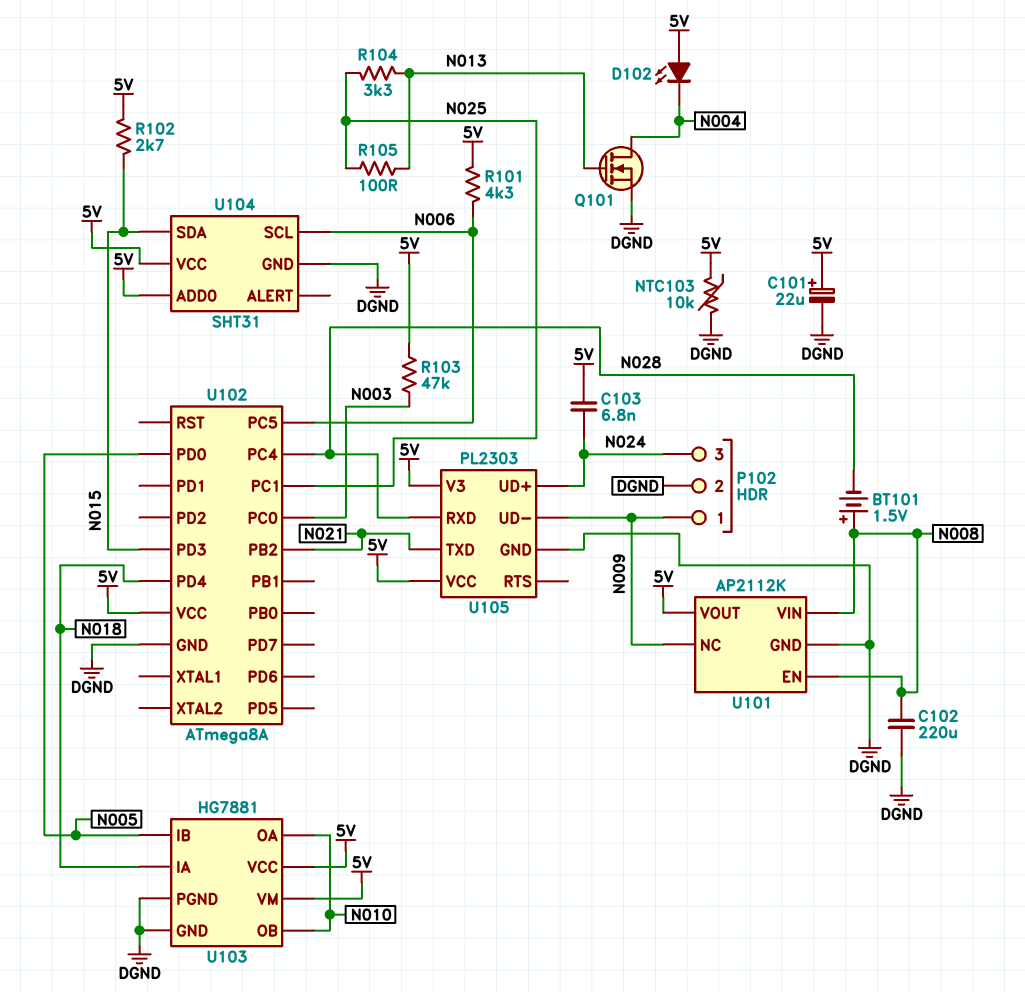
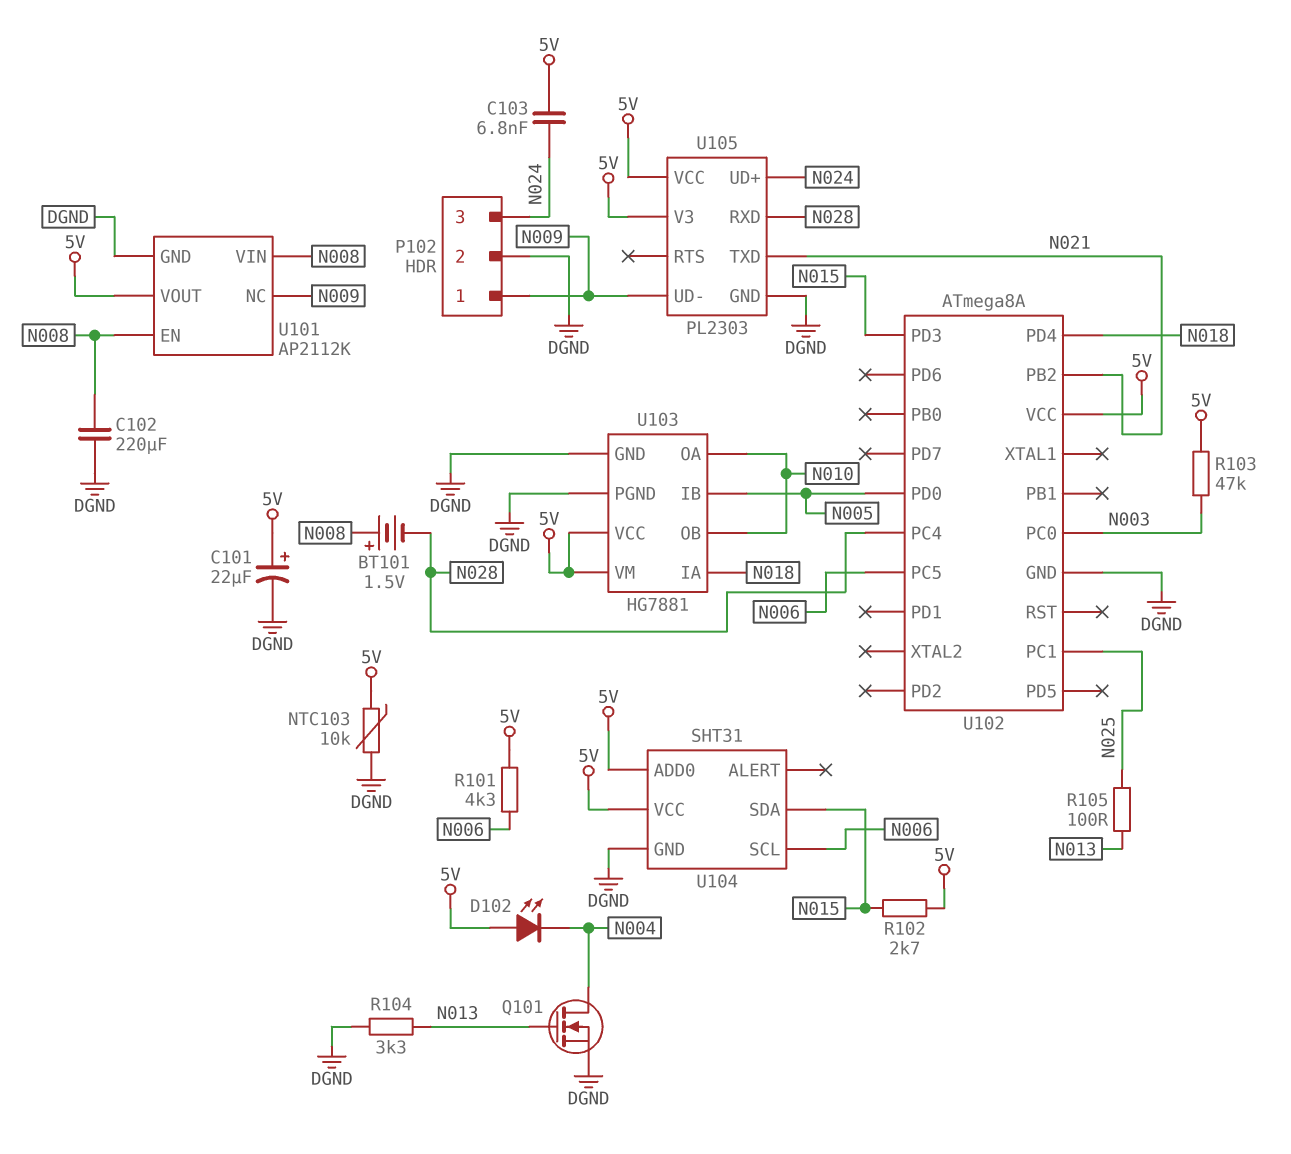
R104: 3.3k (N013, N025) -> 3.3k (DGND, N013)

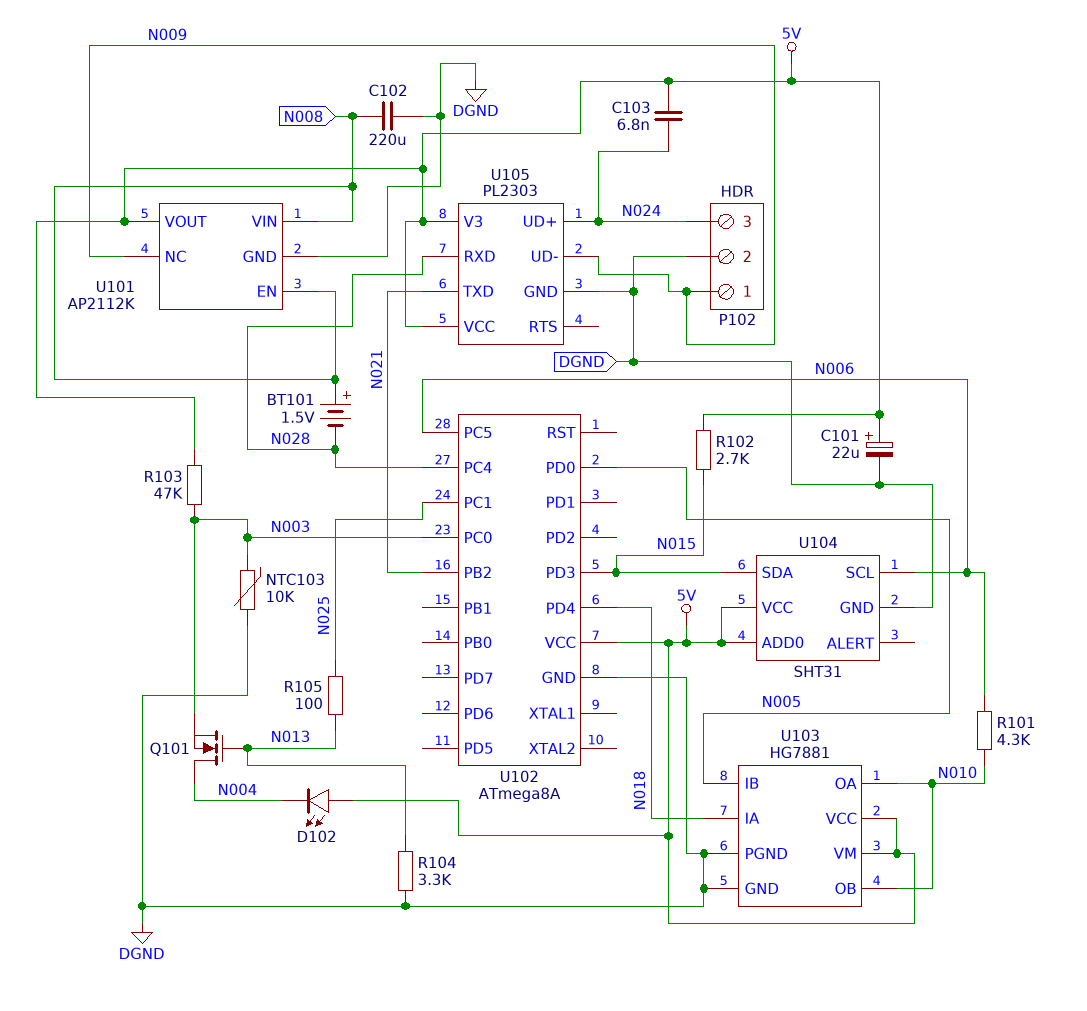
NTC103: 10k (5V, DGND) -> 10k (DGND, N003)
Q101: NMOS (G N013, D N004, S DGND) -> NMOS (G N013, D N004, S N003)
R101: 4.3k (5V, N006) -> 4.3k (N006, N010)

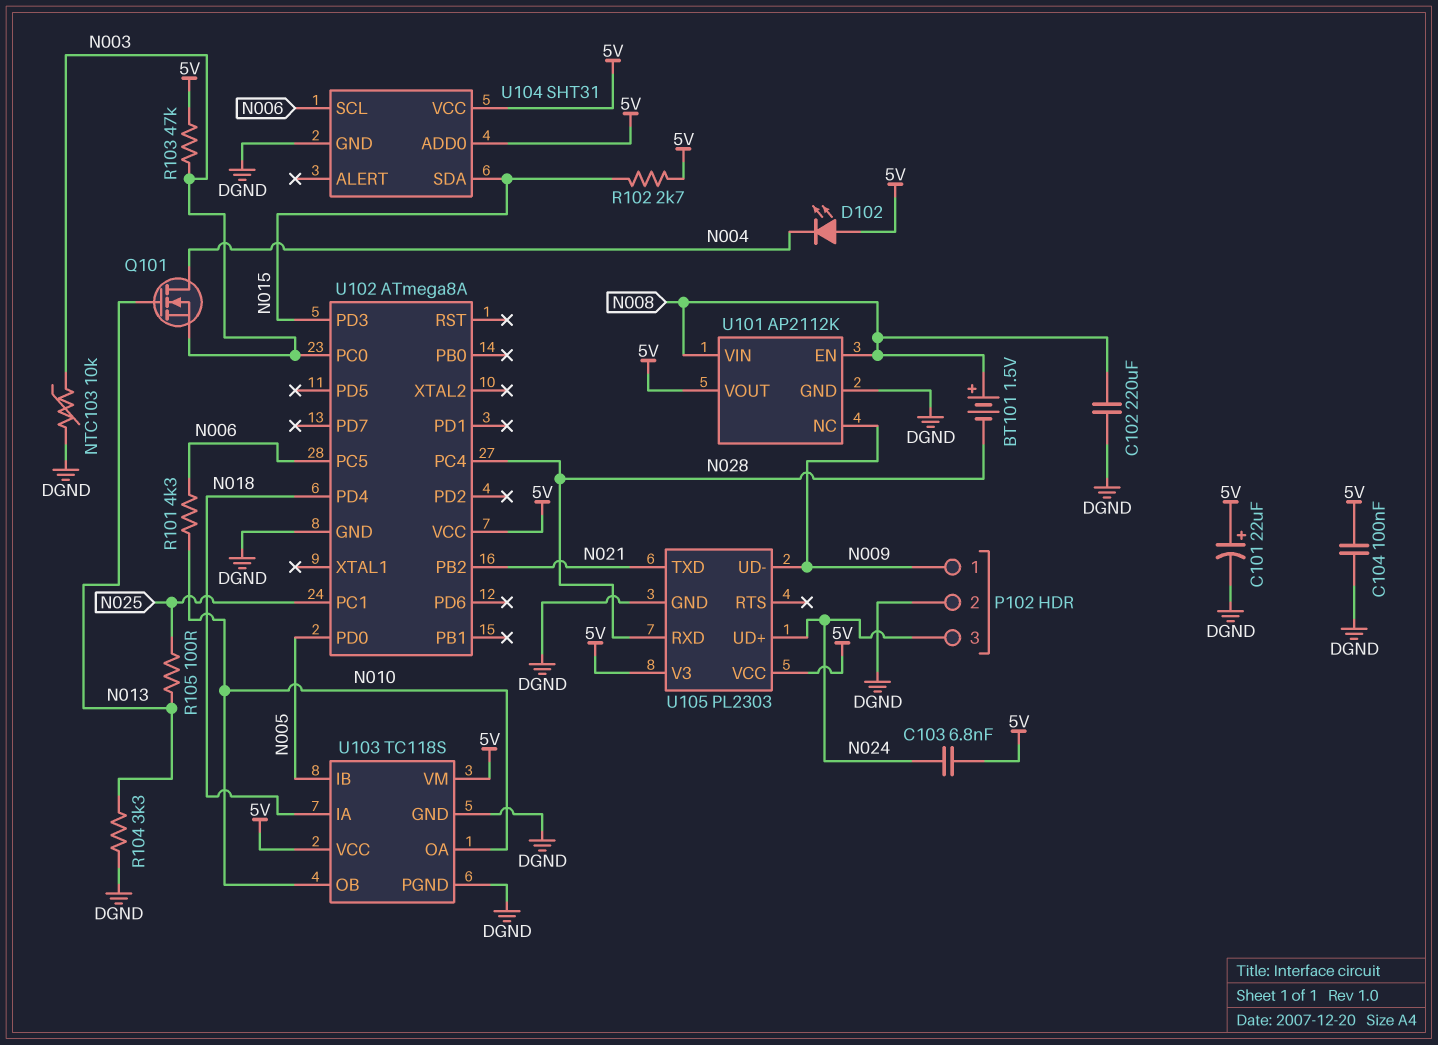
C104: none -> 100nF (5V, DGND)
U103: HG7881 -> TC118S

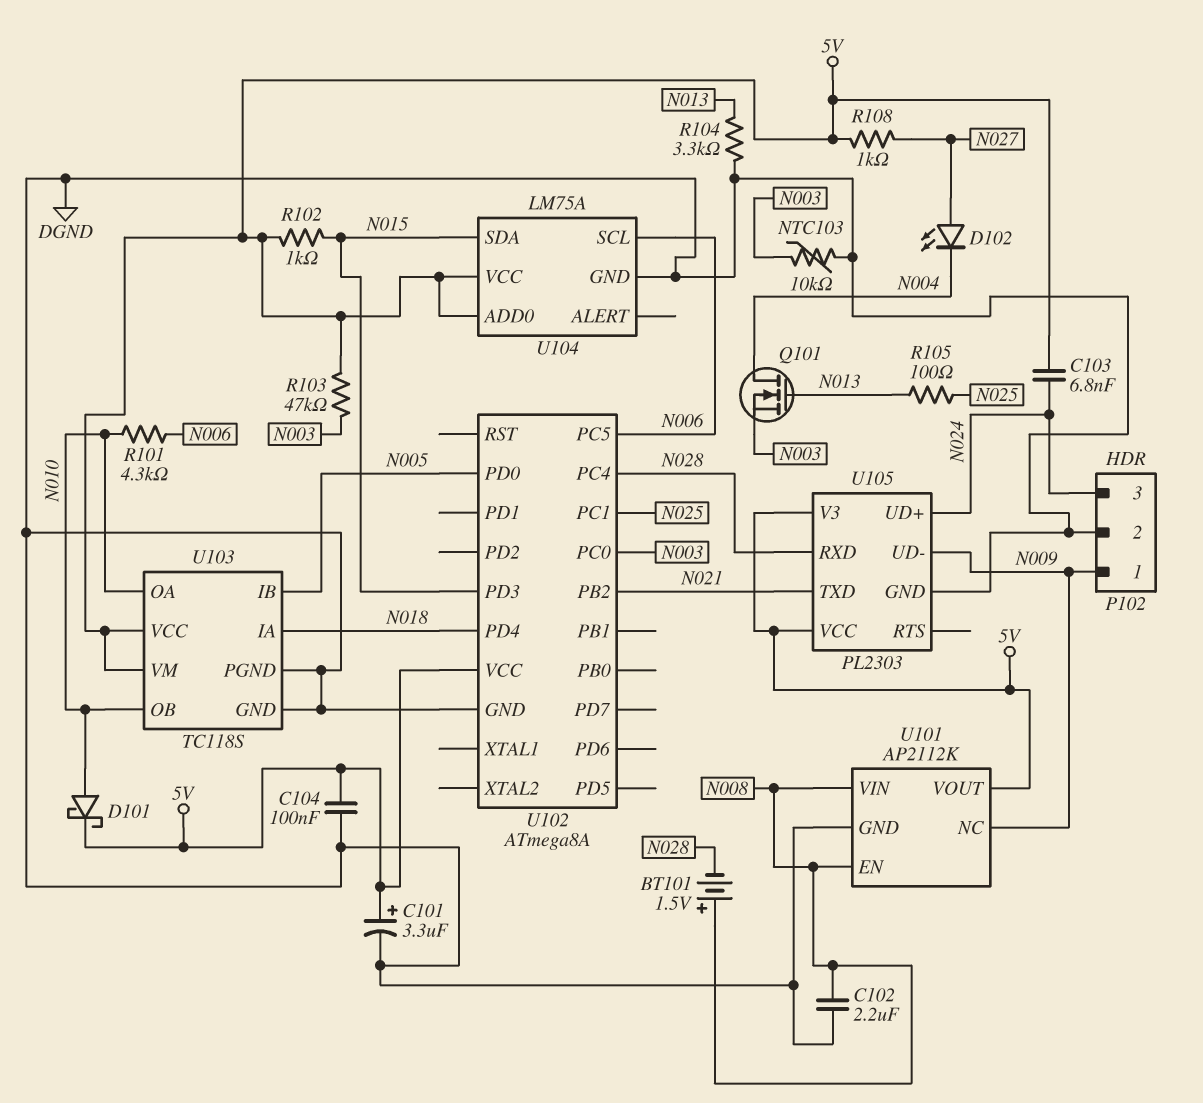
C101: 22uF (plus 5V, minus DGND) -> 3.3uF (plus 5V, minus DGND)
C102: 220uF (DGND, N008) -> 2.2uF (DGND, N008)
D101: none -> schottky (A N010, K 5V)
D102: LED (A 5V, K N004) -> LED (A N027, K N004)
R102: 2.7k (5V, N015) -> 1k (5V, N015)
R108: none -> 1k (5V, N027)
U104: SHT31 -> LM75A

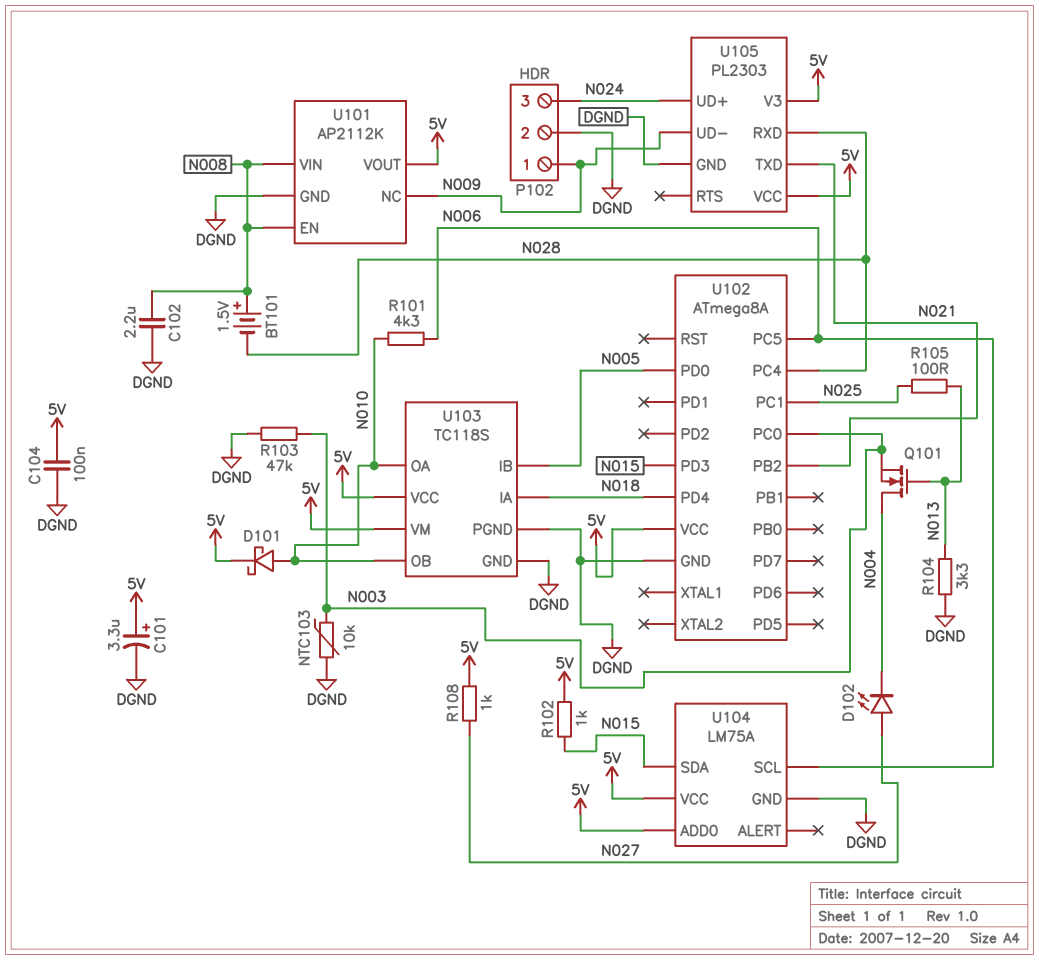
C103: 6.8nF (5V, N024) -> none
R103: 47k (5V, N003) -> 47k (DGND, N003)

